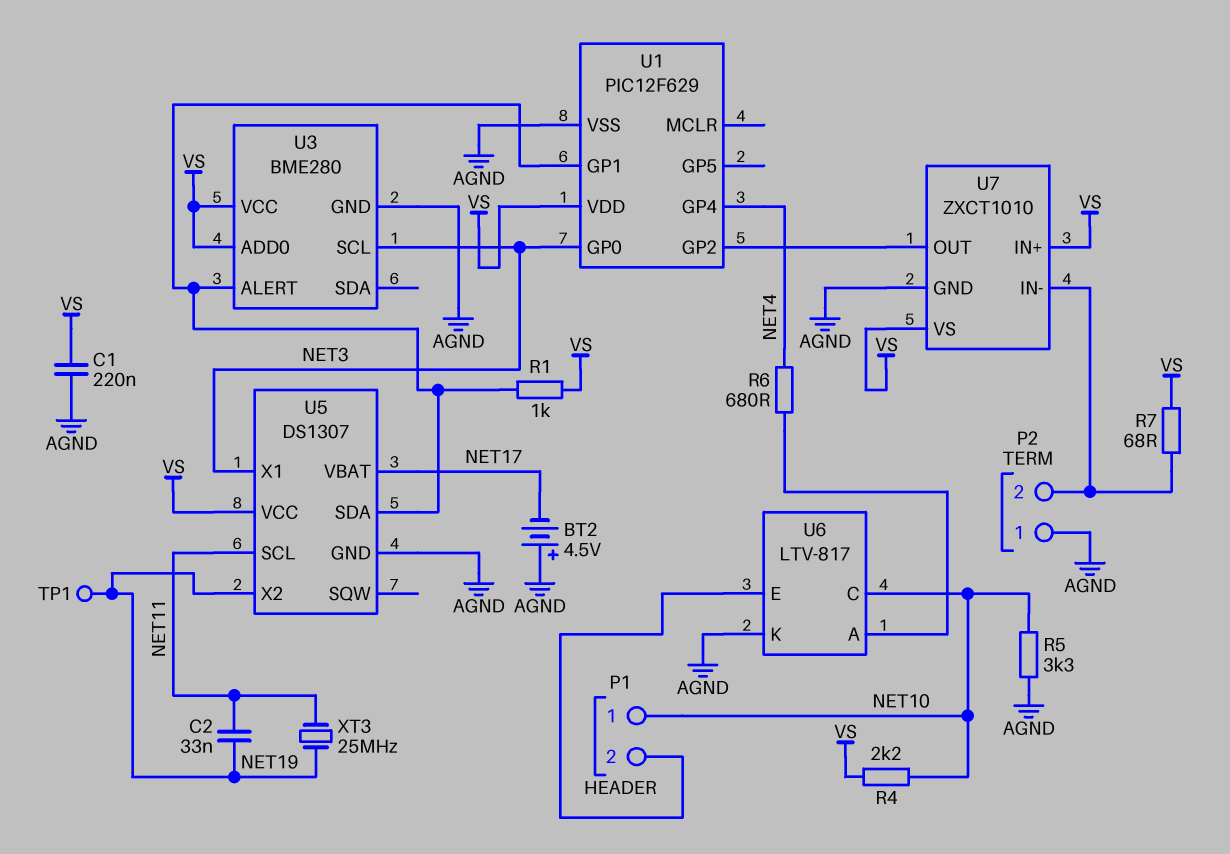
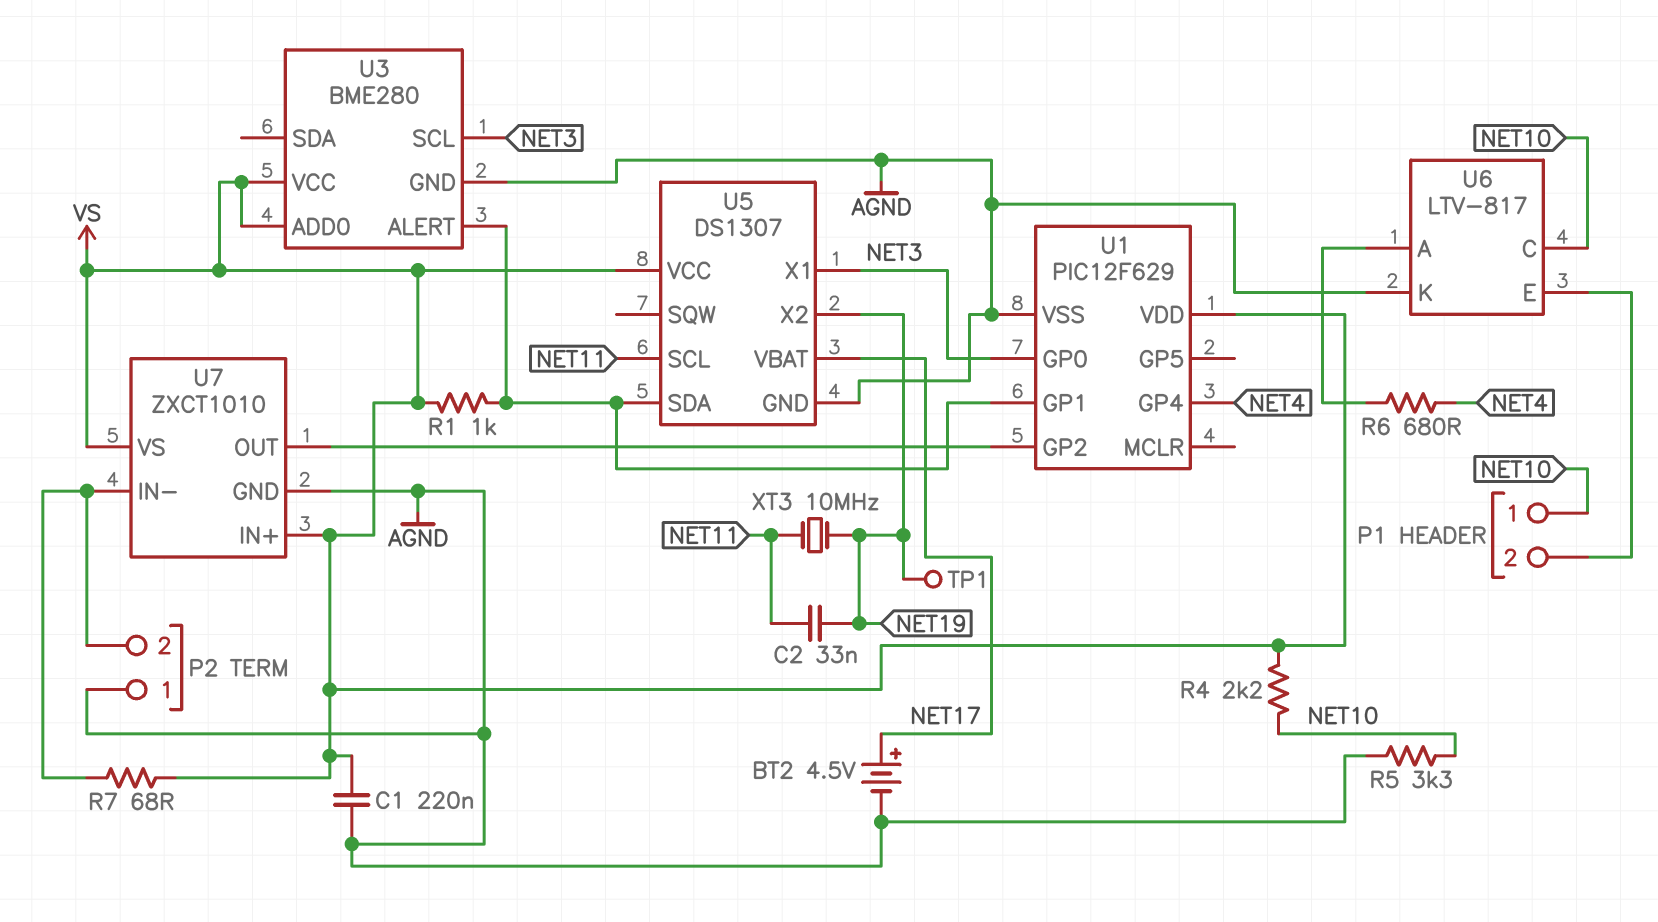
BT2: 4.5V (plus AGND, minus NET17) -> 4.5V (plus NET17, minus AGND)
XT3: 25MHz (NET11, NET19) -> 10MHz (NET11, NET19)

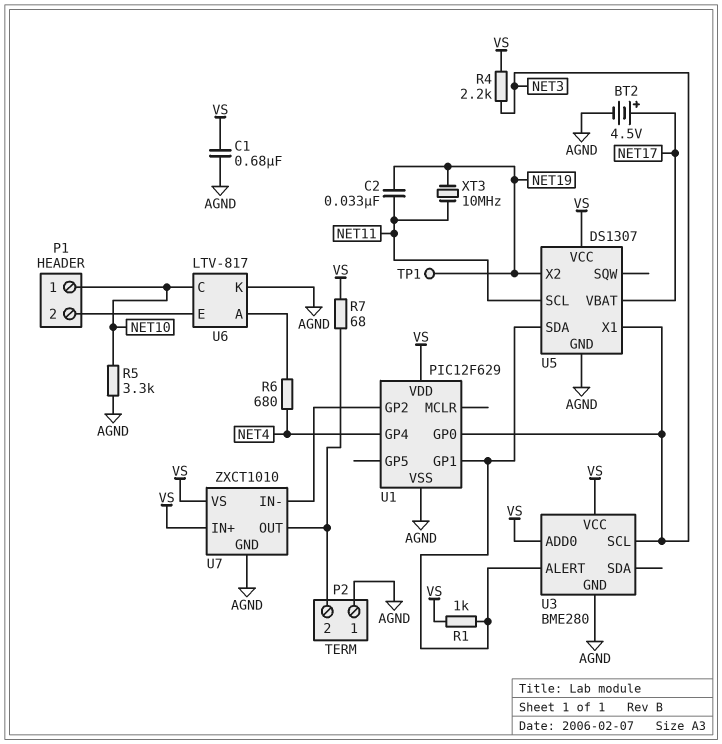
C1: 220nF (AGND, VS) -> 680nF (AGND, VS)
R4: 2.2k (NET10, VS) -> 2.2k (NET3, VS)
U7 pin IN-: P2/2 -> U1/GP2
U7 pin OUT: U1/GP2 -> P2/2

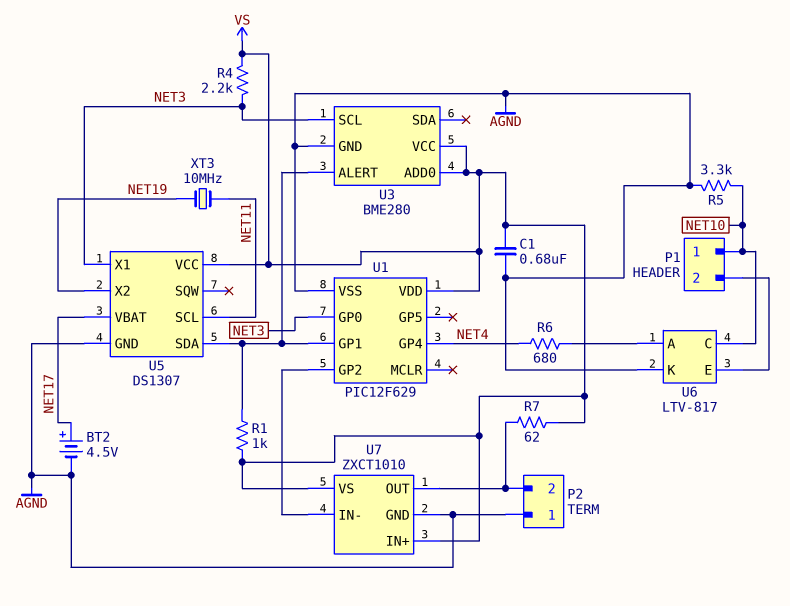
C2: 33nF (NET11, NET19) -> none
R7: 68 (P2/2, VS) -> 62 (P2/2, VS)
TP1: test point (NET19) -> none

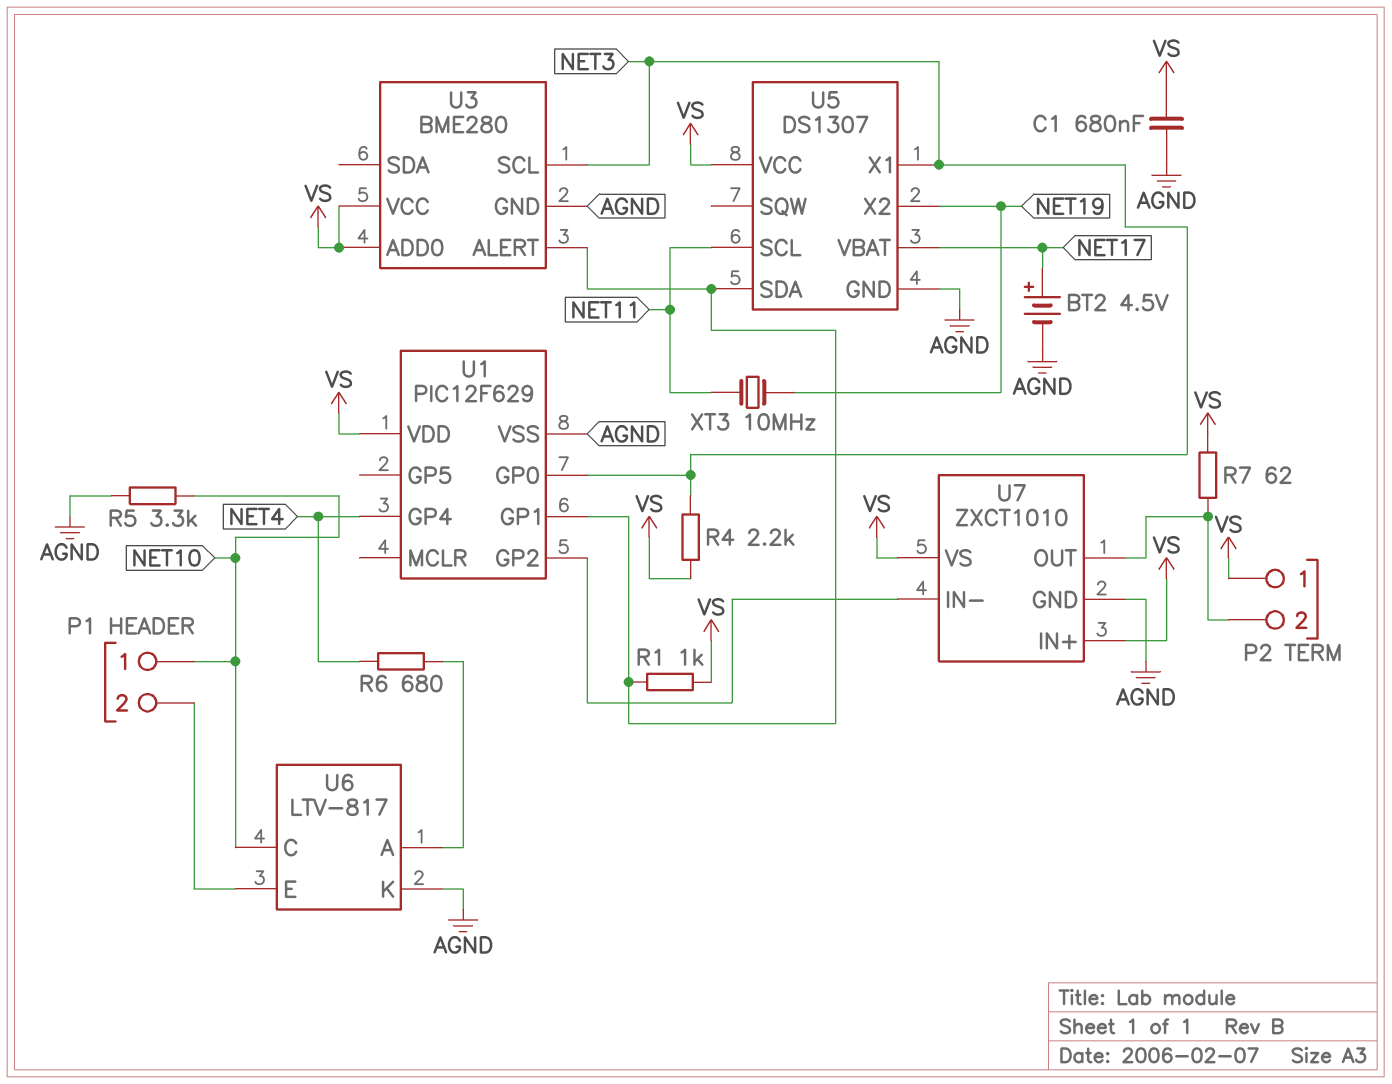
P2 pin 1: AGND -> VS

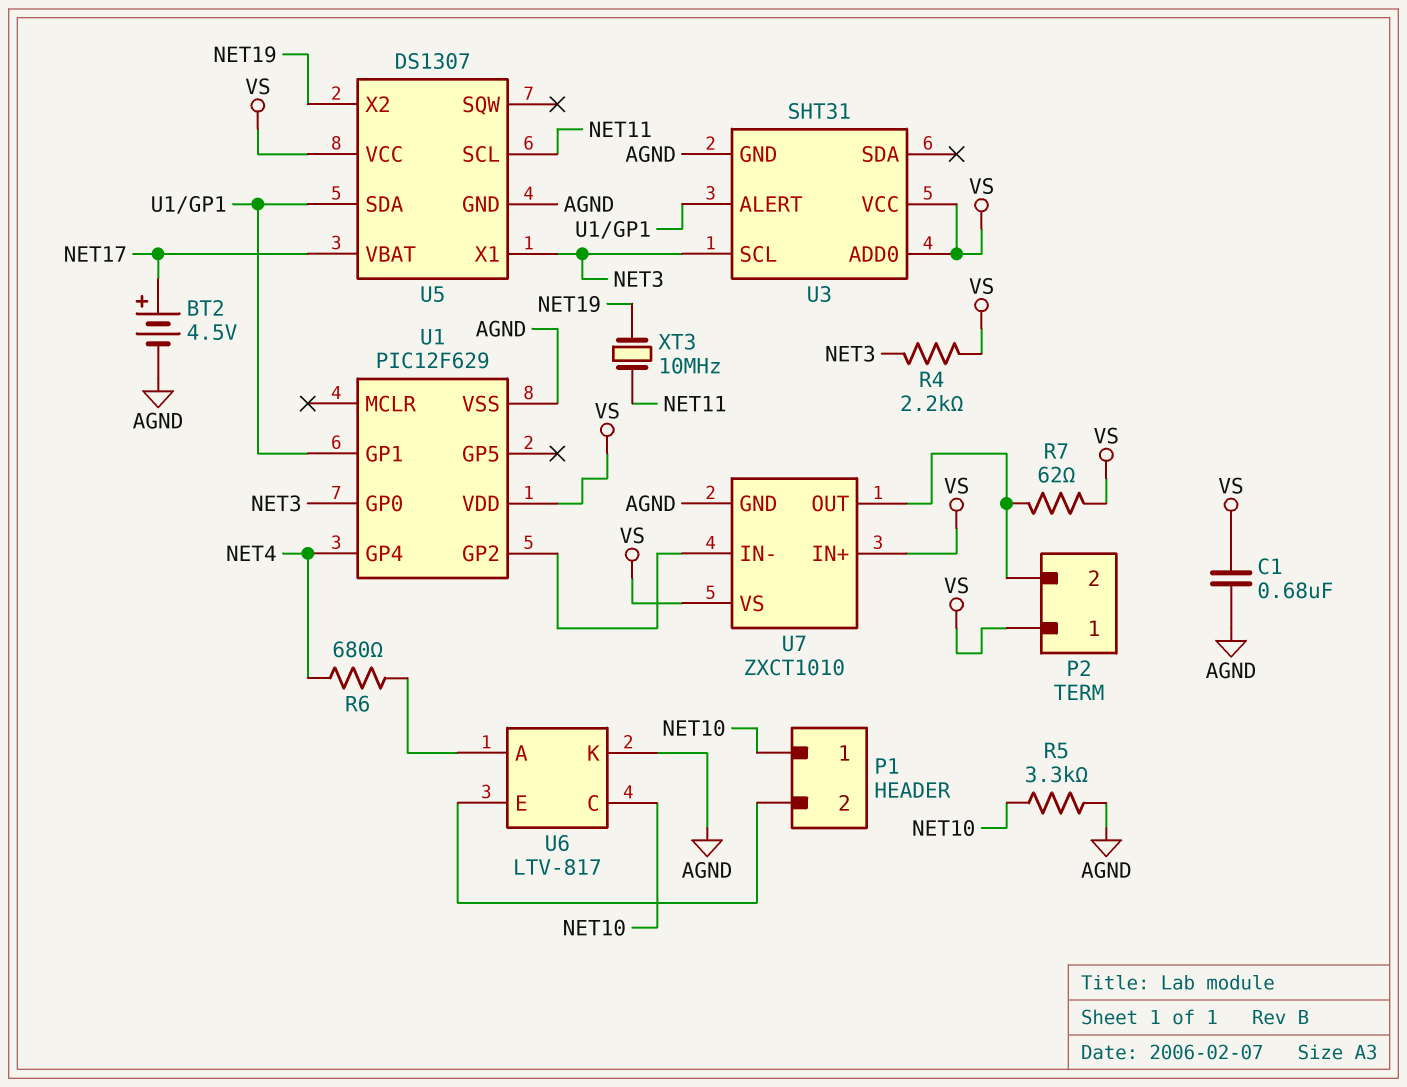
R1: 1k (U1/GP1, VS) -> none
U3: BME280 -> SHT31

